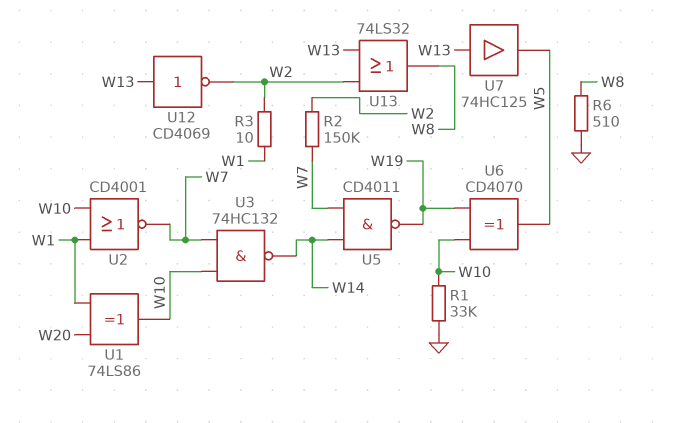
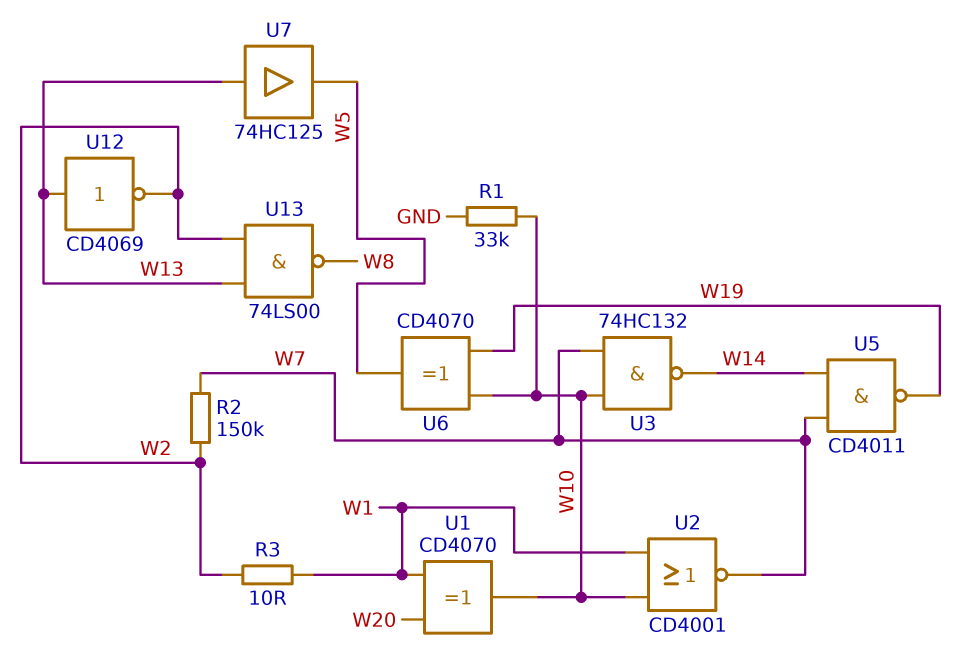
R6: 510 (GND, W8) -> none
U1: XOR 74LS86 (in W1, in W20, out W10) -> XOR CD4070 (in W1, in W20, out W10)
U13: OR 74LS32 (in W2, in W13, out W8) -> NAND 74LS00 (in W2, in W13, out W8)

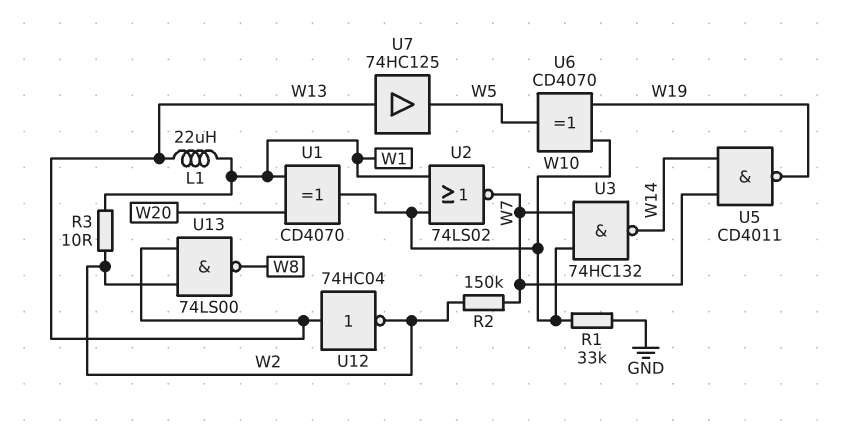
L1: none -> 22uH (W1, W13)
U2: NOR CD4001 (in W1, in W10, out W7) -> NOR 74LS02 (in W1, in W10, out W7)
U12: NOT CD4069 (in W13, out W2) -> NOT 74HC04 (in W13, out W2)

